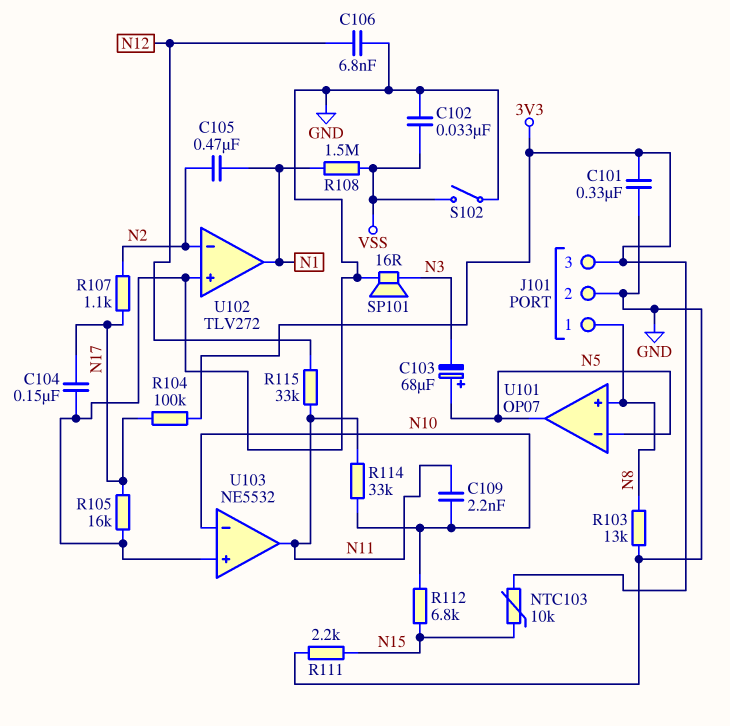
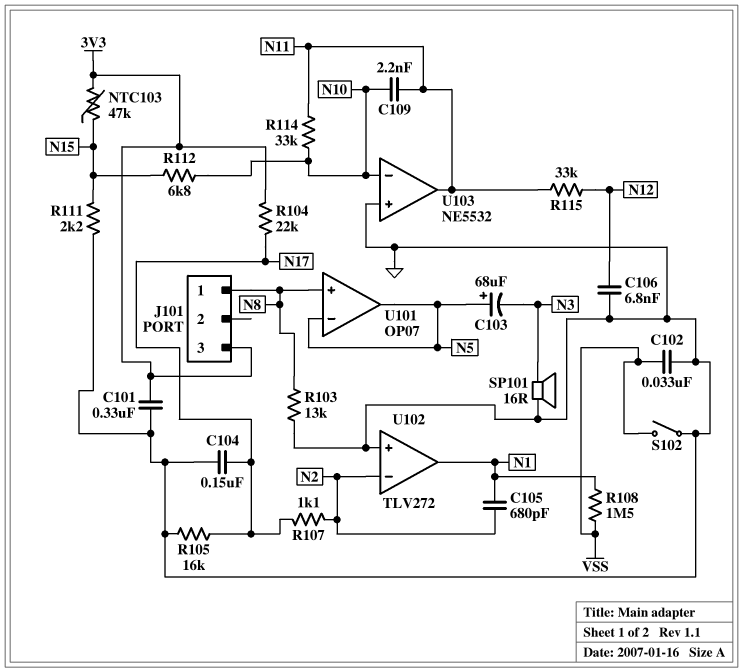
C105: 470nF (N1, N2) -> 680pF (N1, N2)
J101 pin 2: GND -> none
NTC103: 10k (3V3, N15) -> 47k (3V3, N15)
R104: 100k (3V3, N17) -> 22k (3V3, N17)

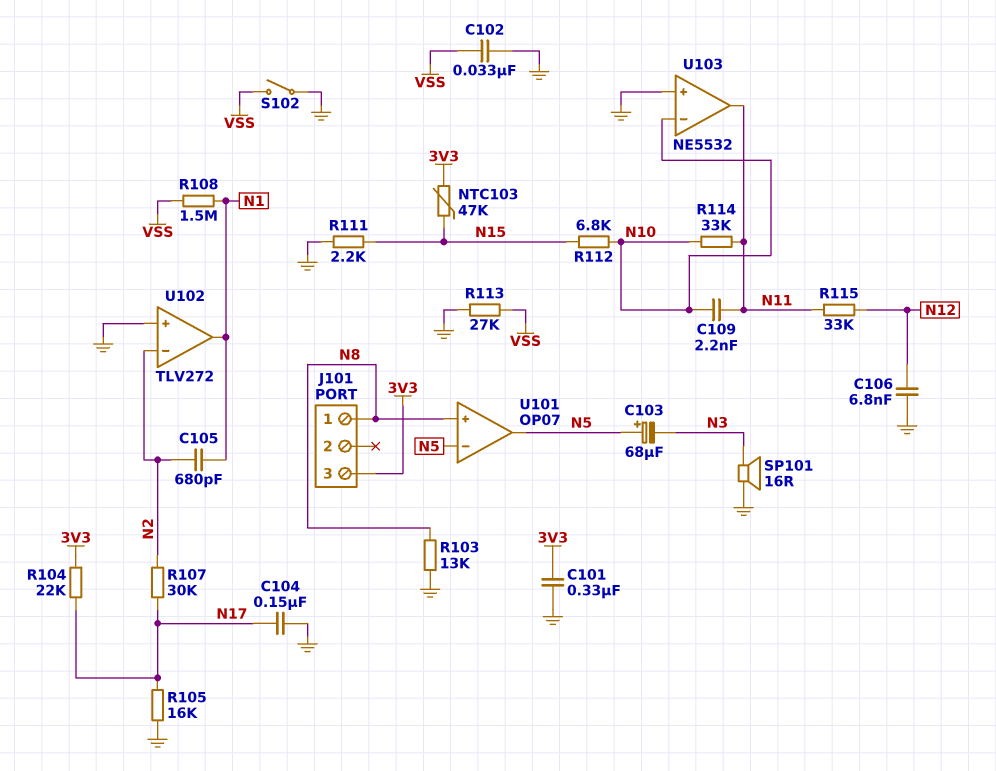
R107: 1.1k (N2, N17) -> 30k (N2, N17)
R113: none -> 27k (GND, VSS)

